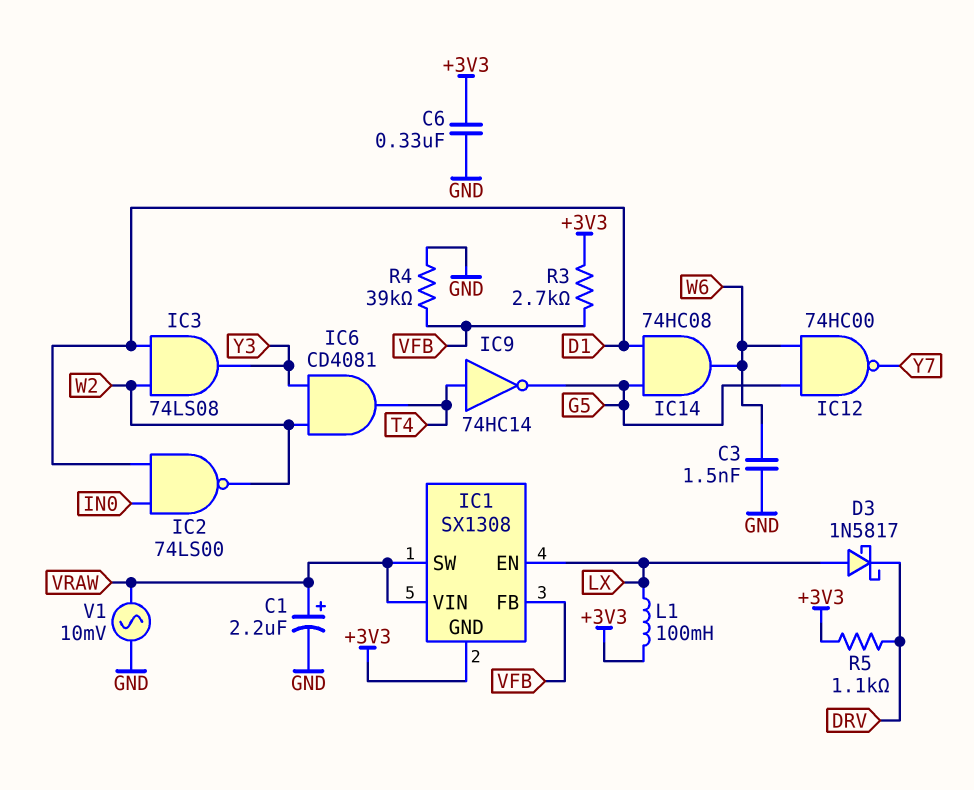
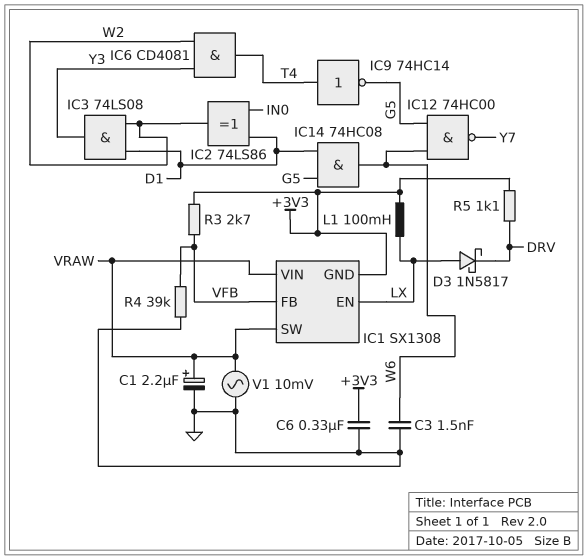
IC2: NAND 74LS00 (in D1, in IN0, out W2) -> XOR 74LS86 (in D1, in IN0, out W2)

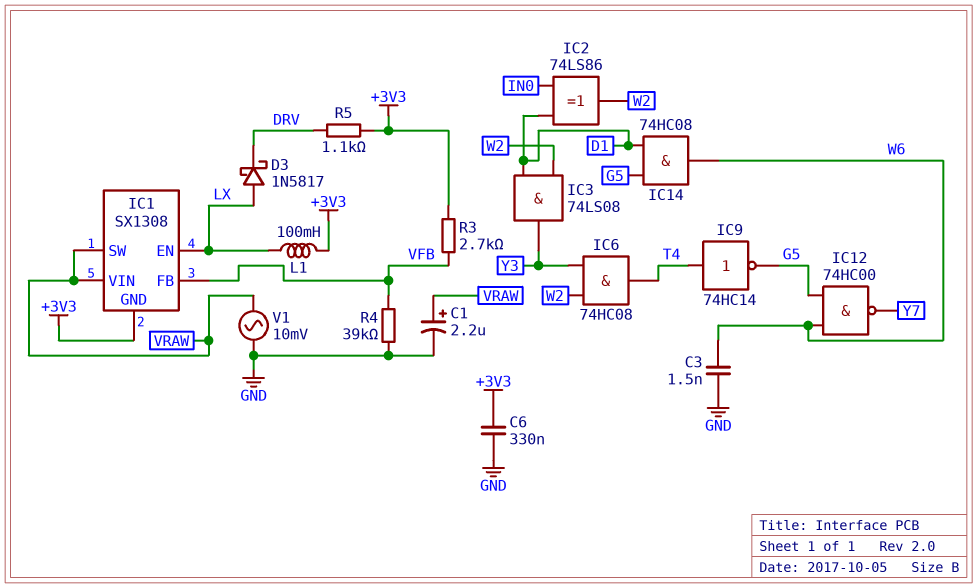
IC6: AND CD4081 (in W2, in Y3, out T4) -> AND 74HC08 (in W2, in Y3, out T4)

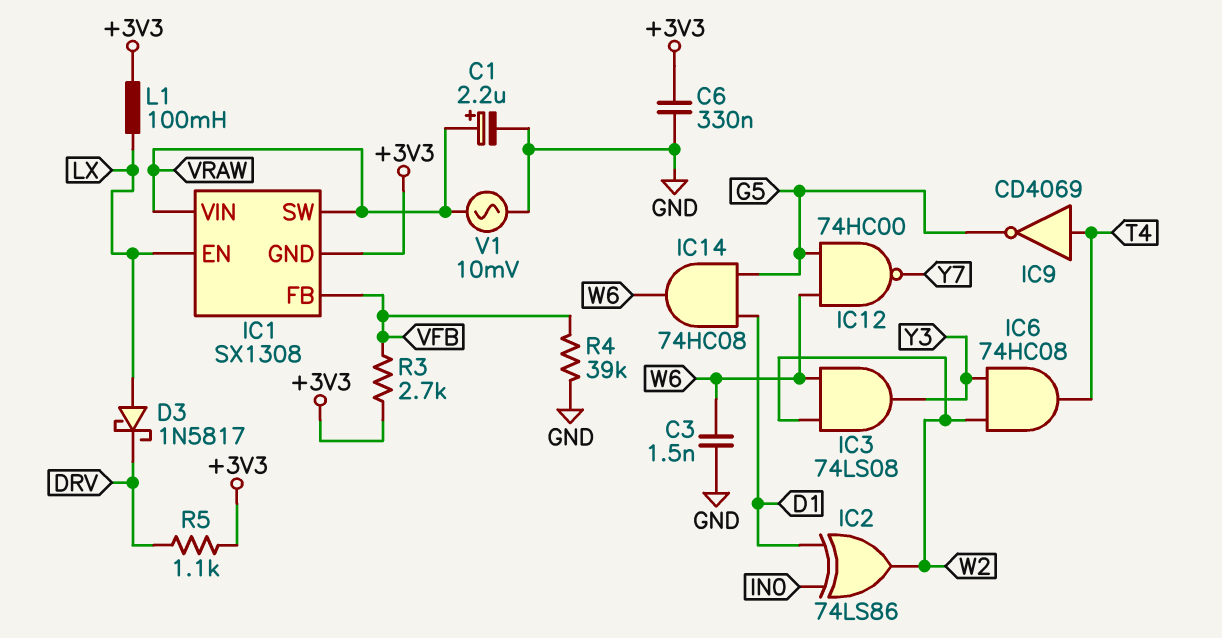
IC3: AND 74LS08 (in D1, in W2, out Y3) -> AND 74LS08 (in W2, in W6, out Y3)
IC9: NOT 74HC14 (in T4, out G5) -> NOT CD4069 (in T4, out G5)

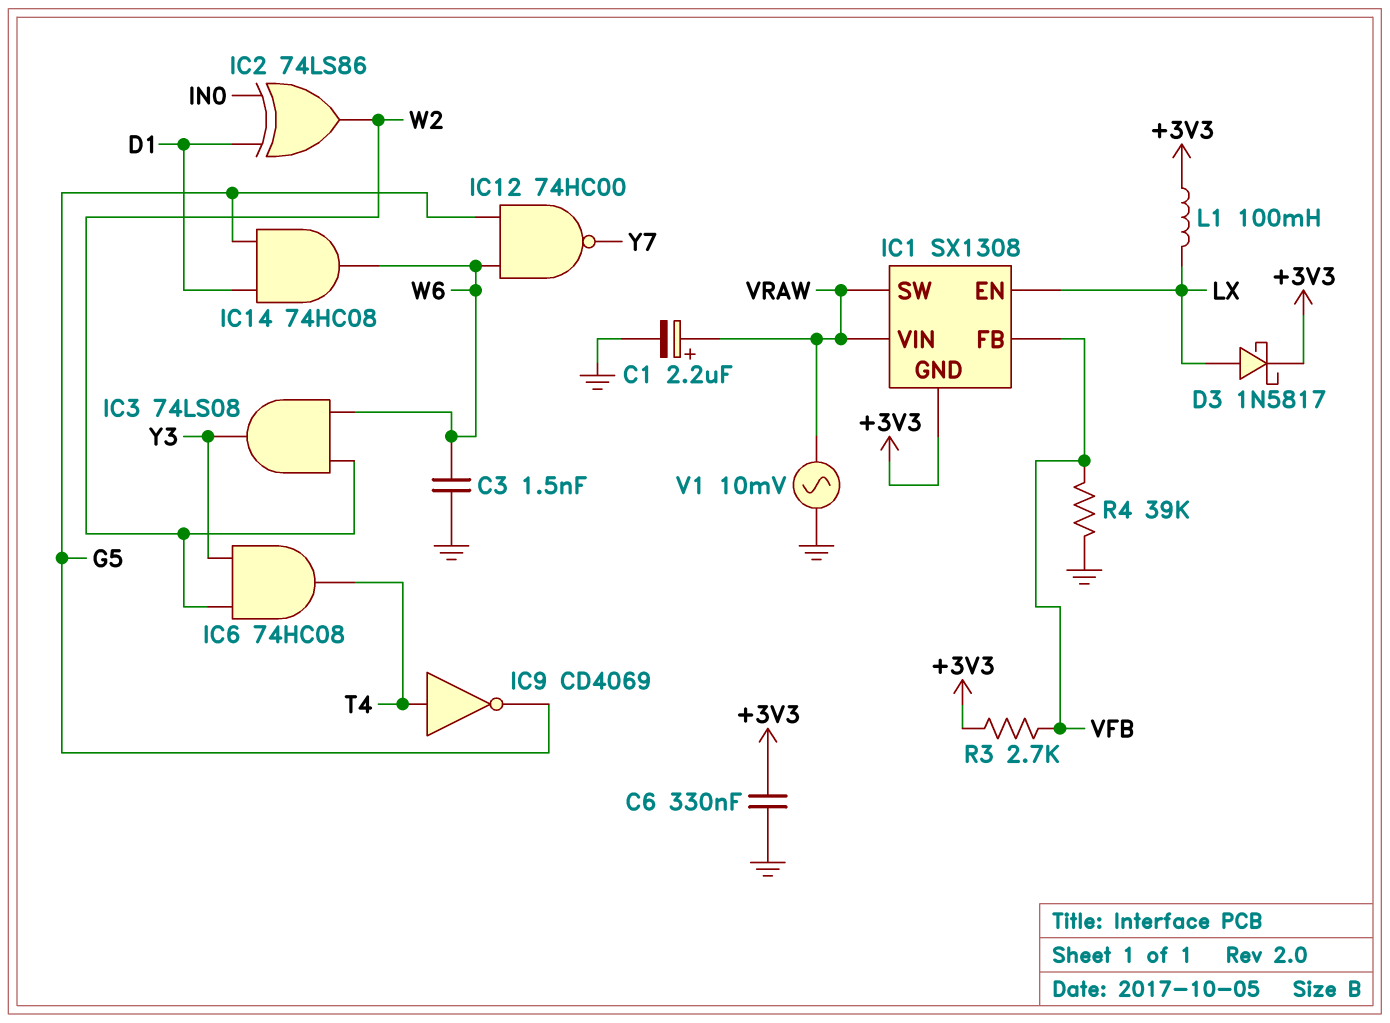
D3: schottky 1N5817 (A LX, K DRV) -> schottky 1N5817 (A LX, K +3V3)
R5: 1.1k (+3V3, DRV) -> none

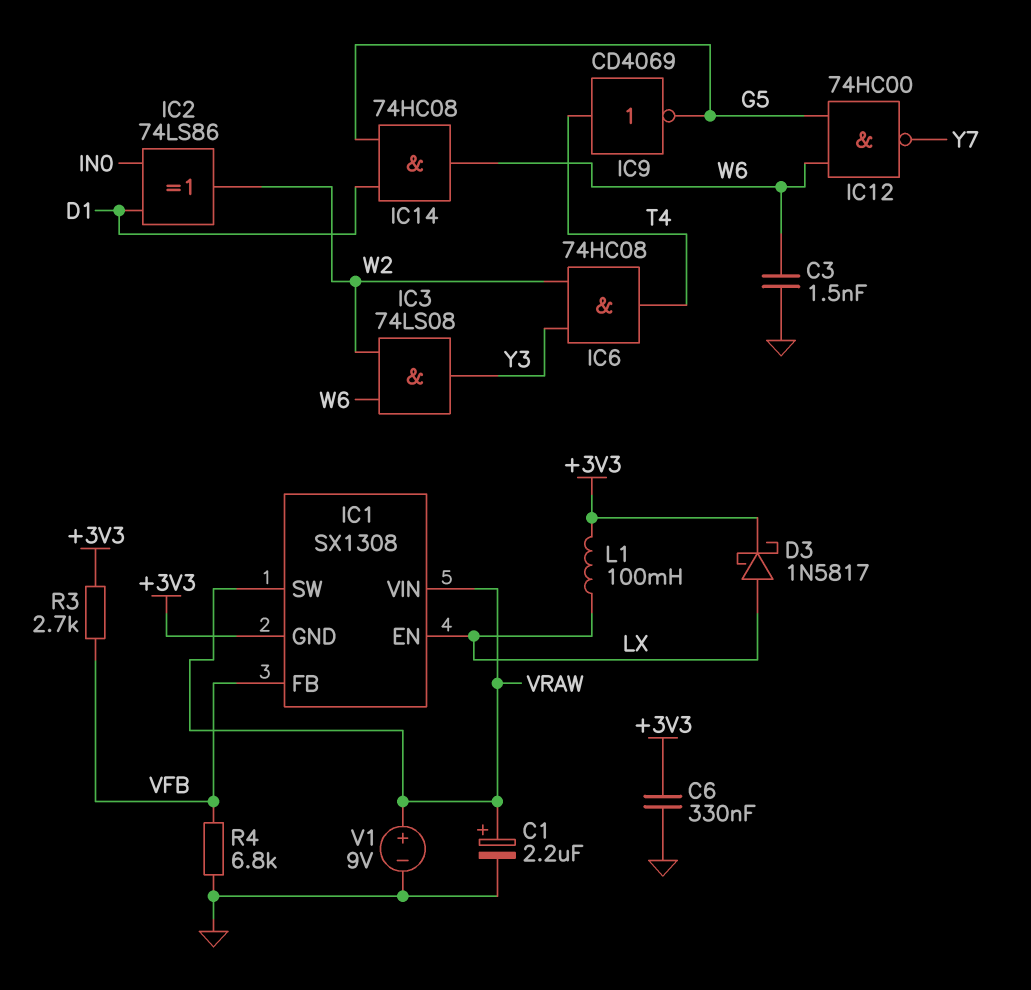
R4: 39k (GND, VFB) -> 6.8k (GND, VFB)
V1: AC 10mV (GND, VRAW) -> 9V (plus VRAW, minus GND)

